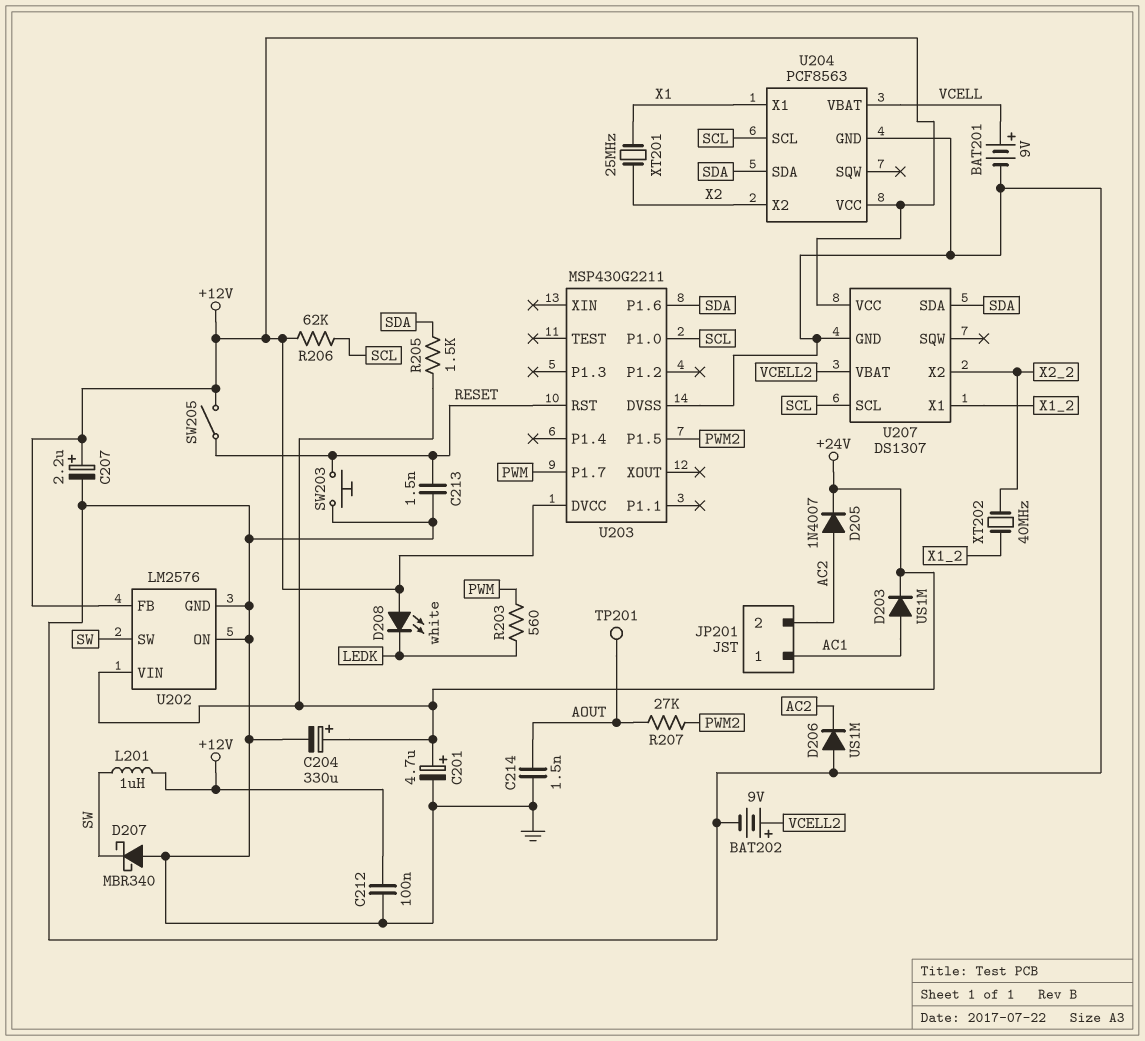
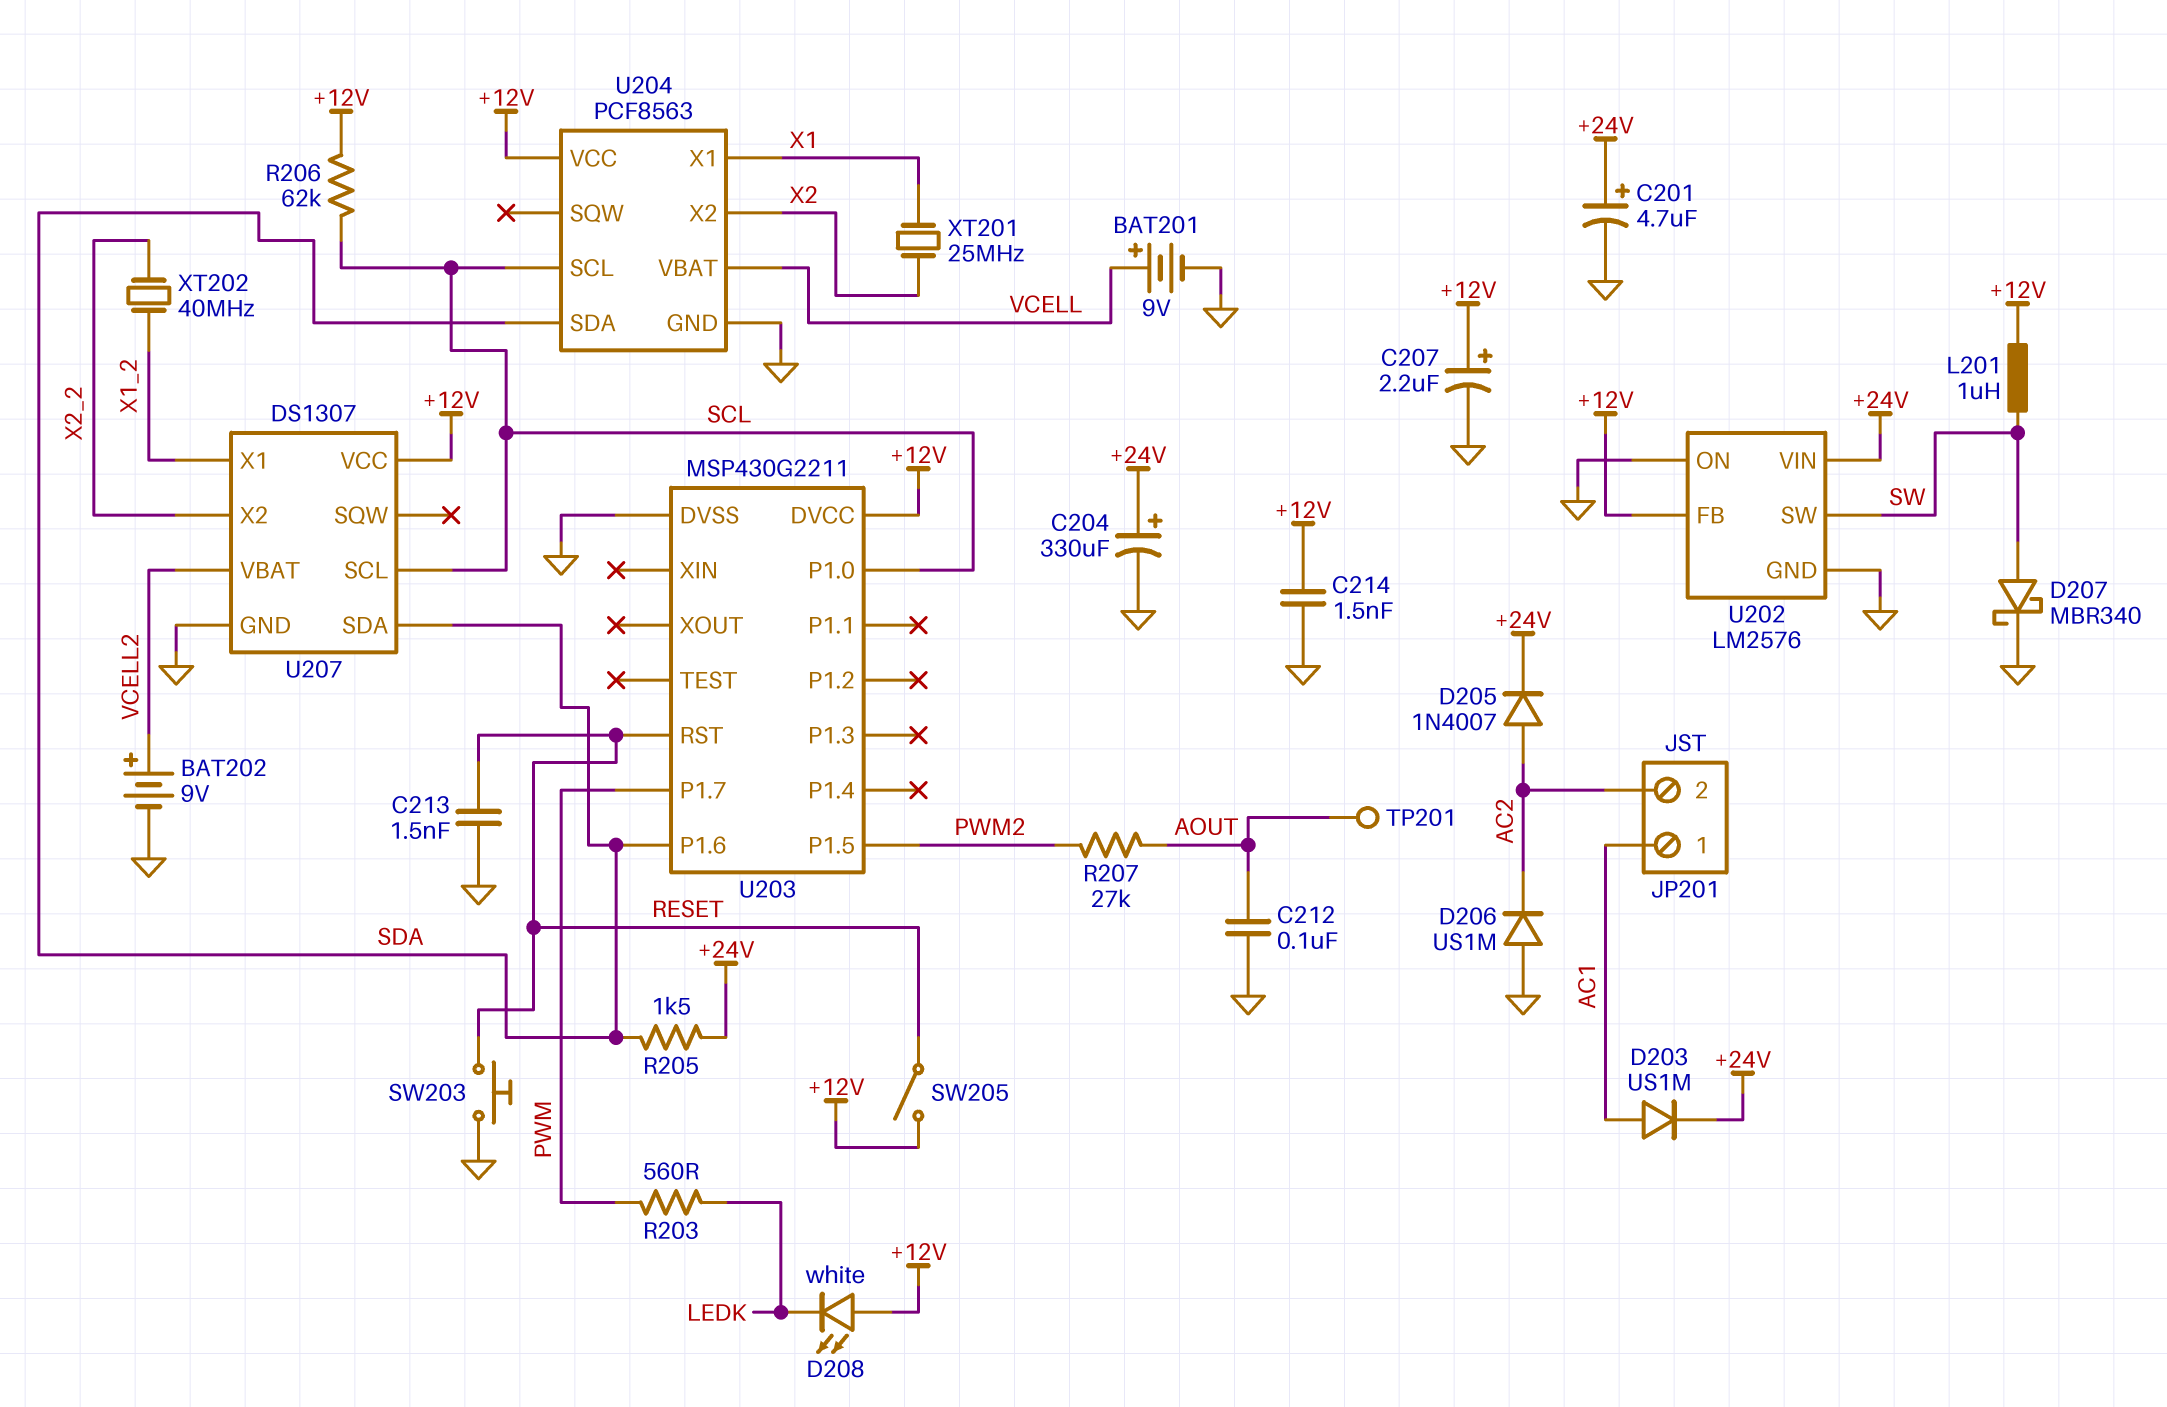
C212: 100nF (+12V, GND) -> 100nF (AOUT, GND)
C214: 1.5nF (AOUT, GND) -> 1.5nF (+12V, GND)
D207: schottky MBR340 (A GND, K SW) -> schottky MBR340 (A SW, K GND)

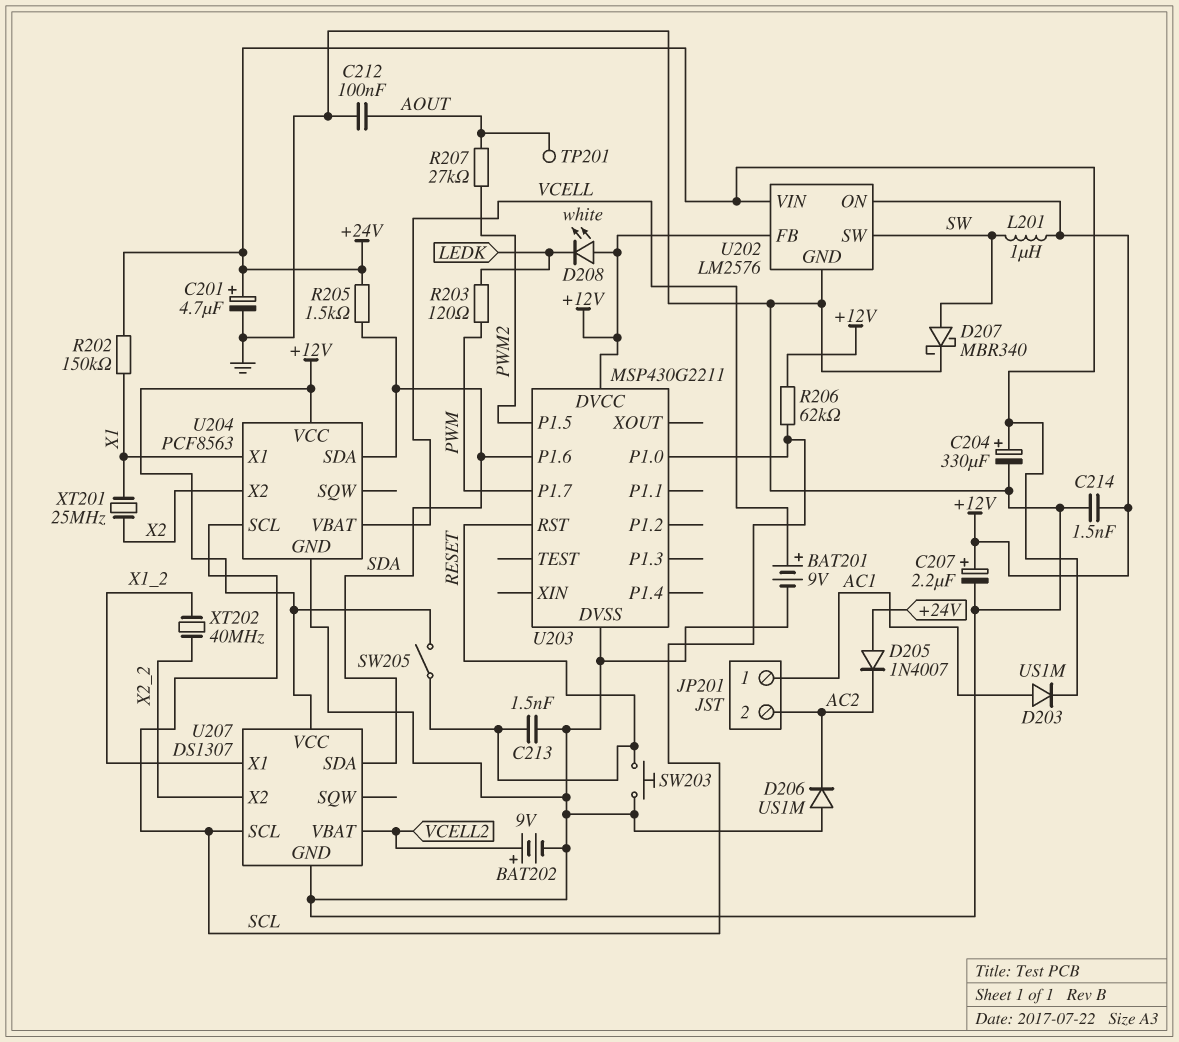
D205: diode 1N4007 (A AC2, K +24V) -> diode 1N4007 (A +24V, K AC2)
R202: none -> 150k (+24V, X1)
R203: 560 (LEDK, PWM) -> 120 (LEDK, PWM)
U202 pin ON: GND -> +12V

